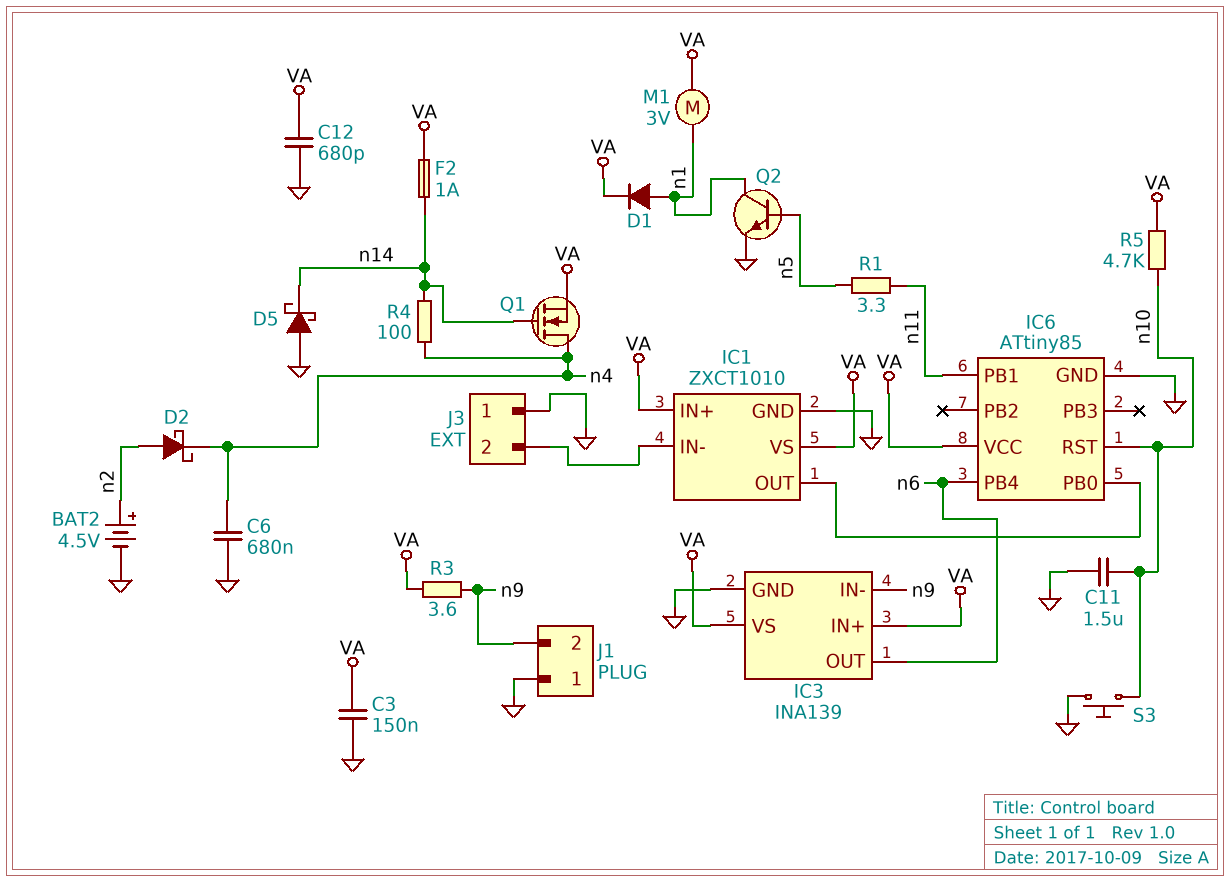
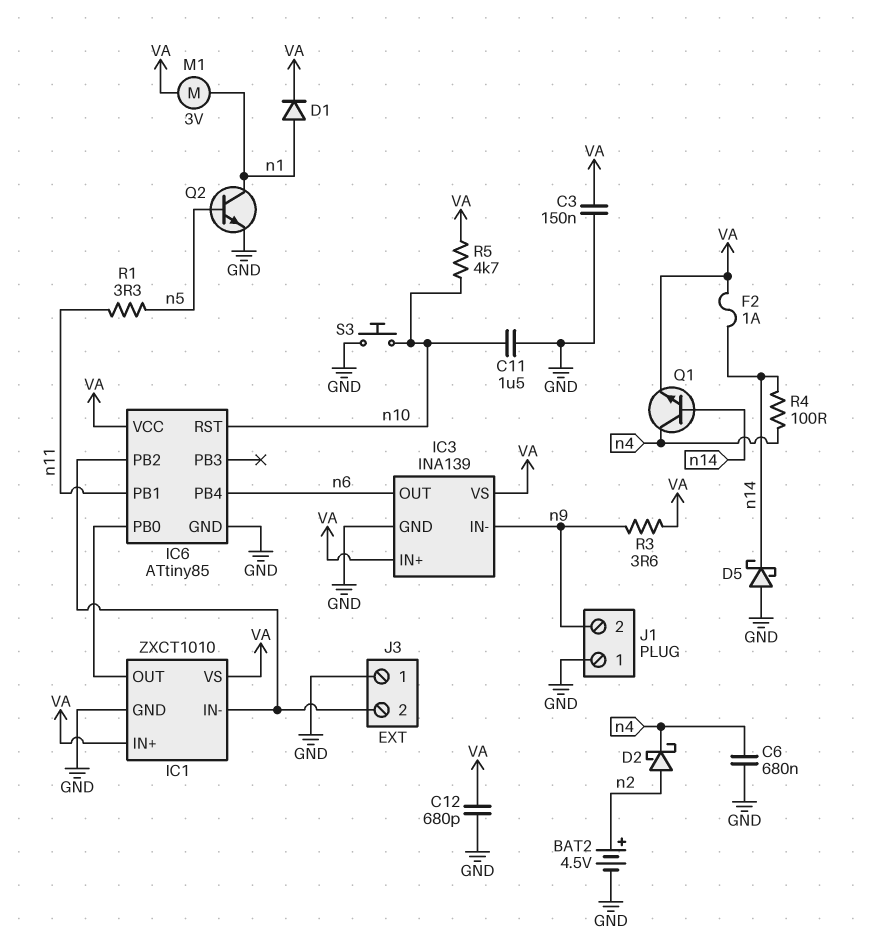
IC6 pin PB2: none -> IC1/IN-
Q1: NMOS (G n14, D n4, S VA) -> NPN (B n14, C n4, E VA)

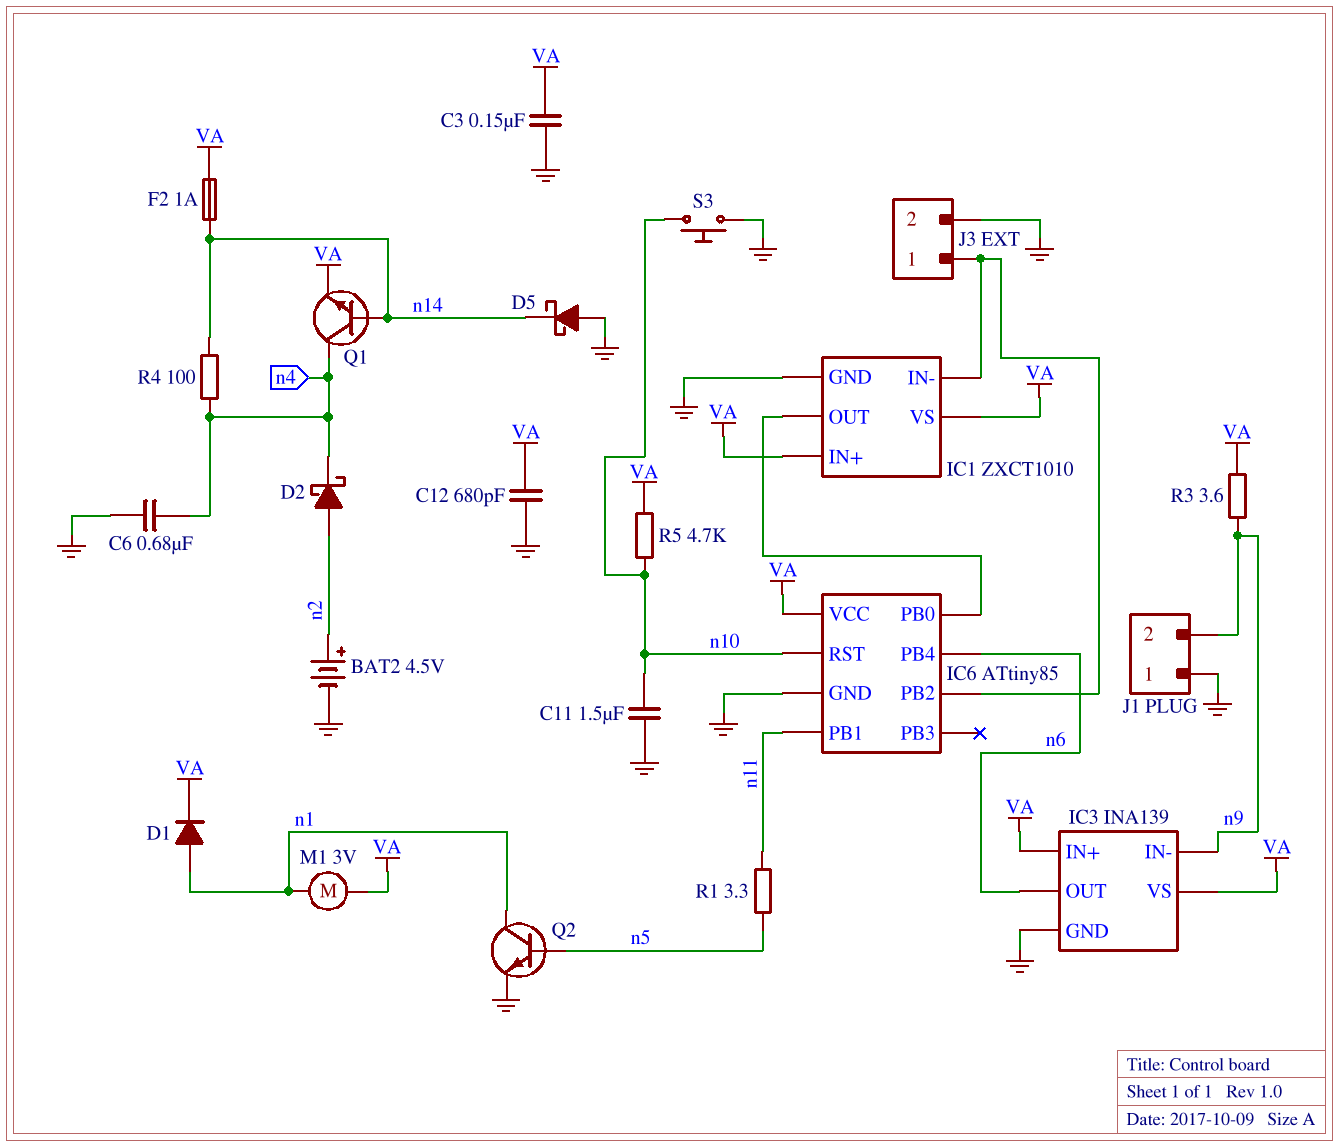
J3 pin 1: GND -> IC1/IN-
J3 pin 2: IC1/IN- -> GND

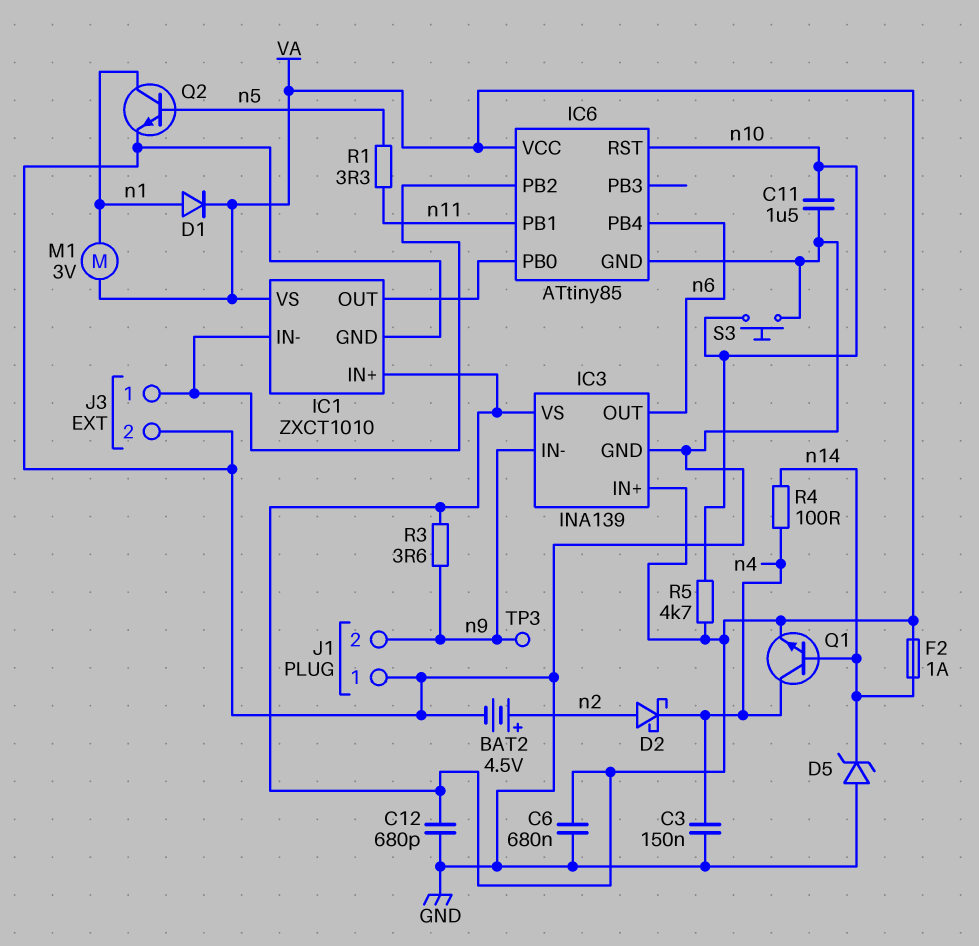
C3: 150nF (GND, VA) -> 150nF (GND, n4)
C6: 680nF (GND, n4) -> 680nF (GND, VA)
D5: schottky (A GND, K n14) -> zener (A GND, K n14)
TP3: none -> test point (n9)

